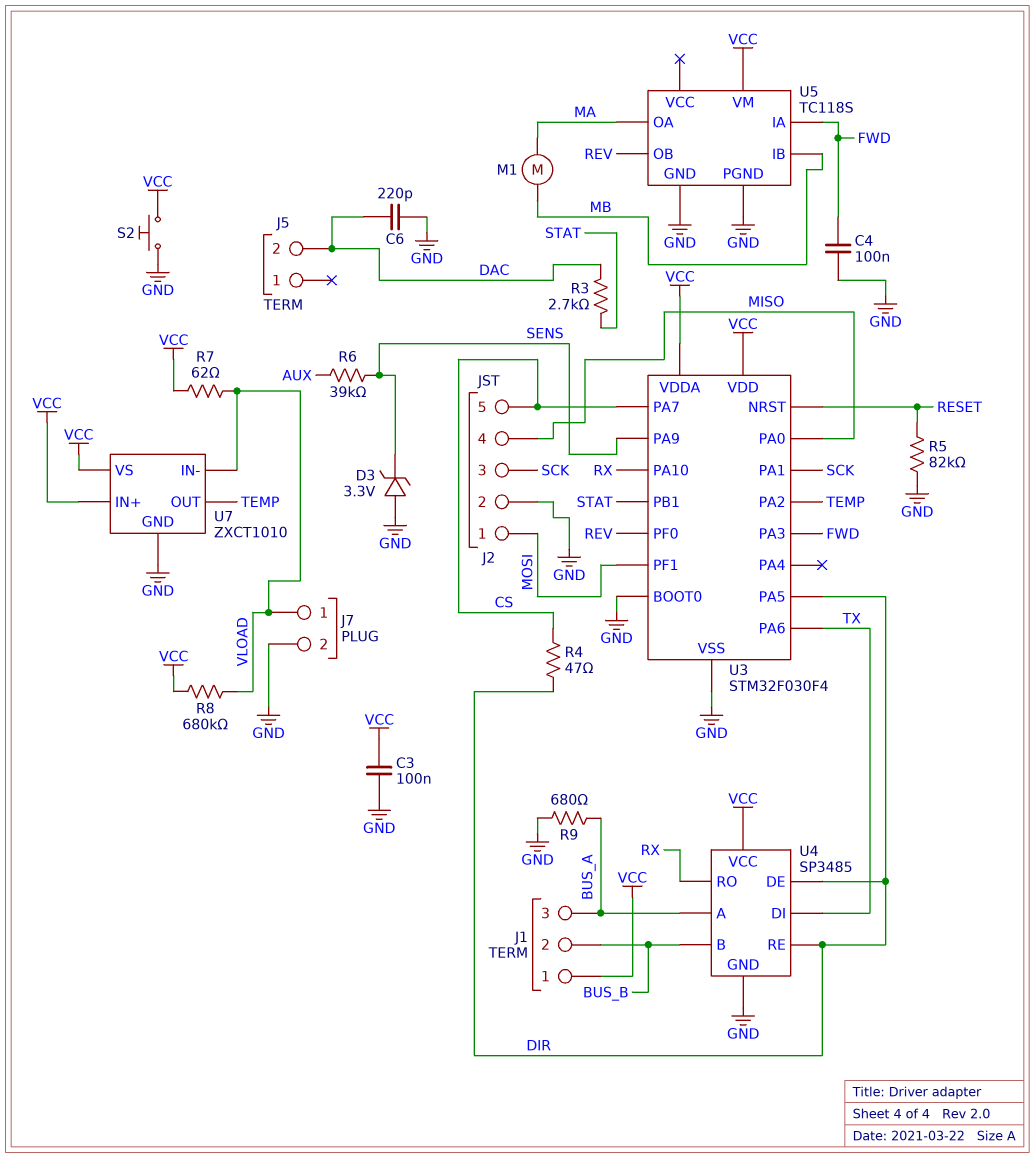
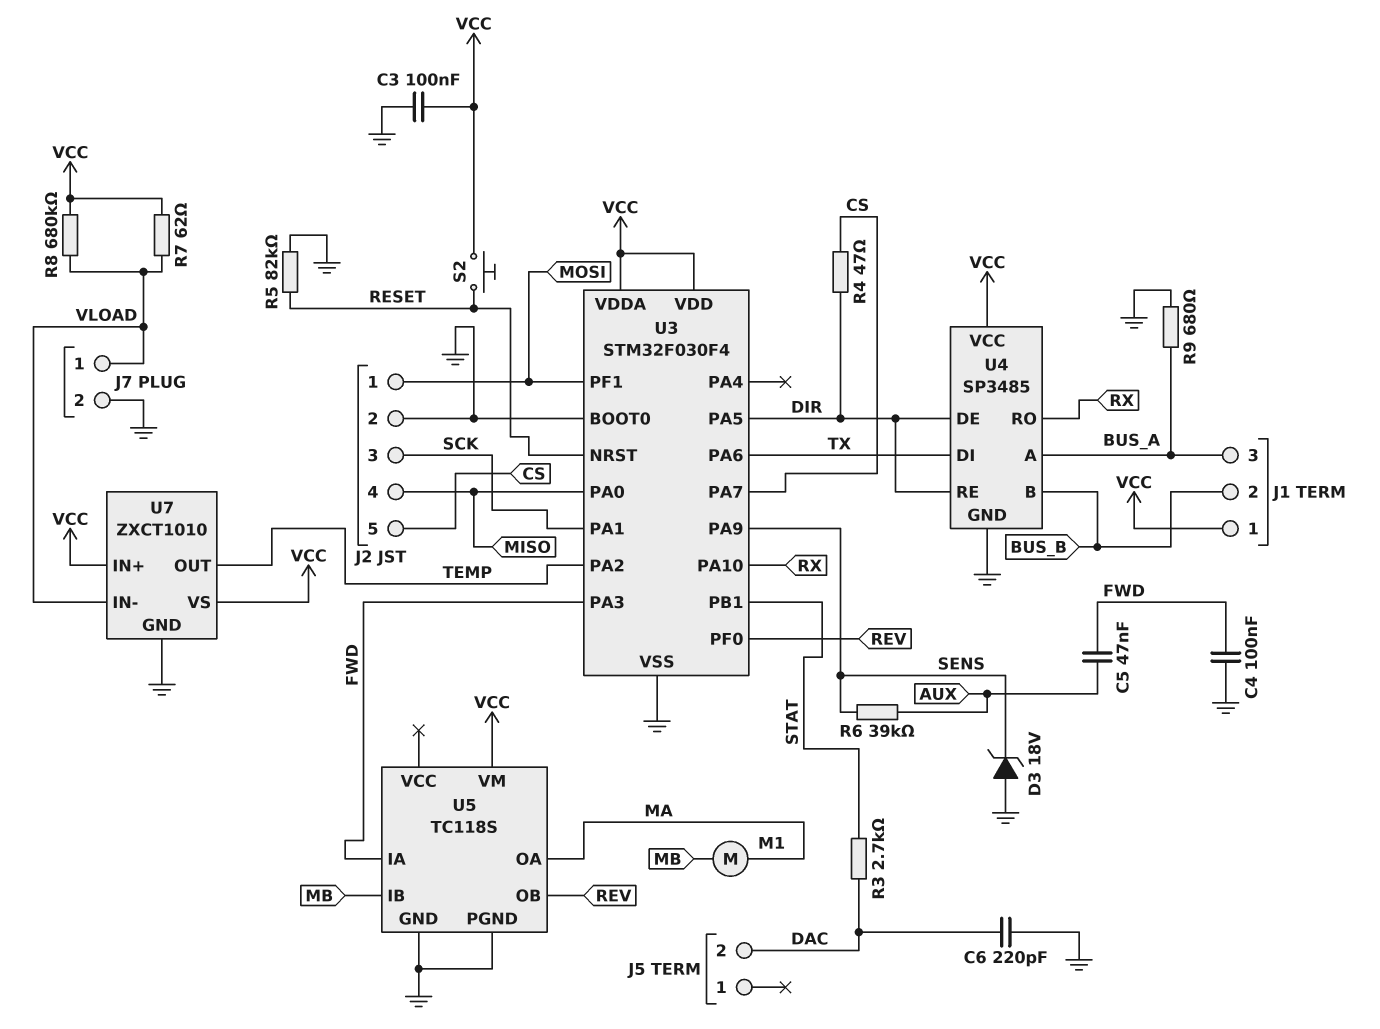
C5: none -> 47nF (AUX, FWD)
D3: zener 3.3V (A GND, K SENS) -> zener 18V (A GND, K SENS)
S2: button (GND, VCC) -> button (RESET, VCC)

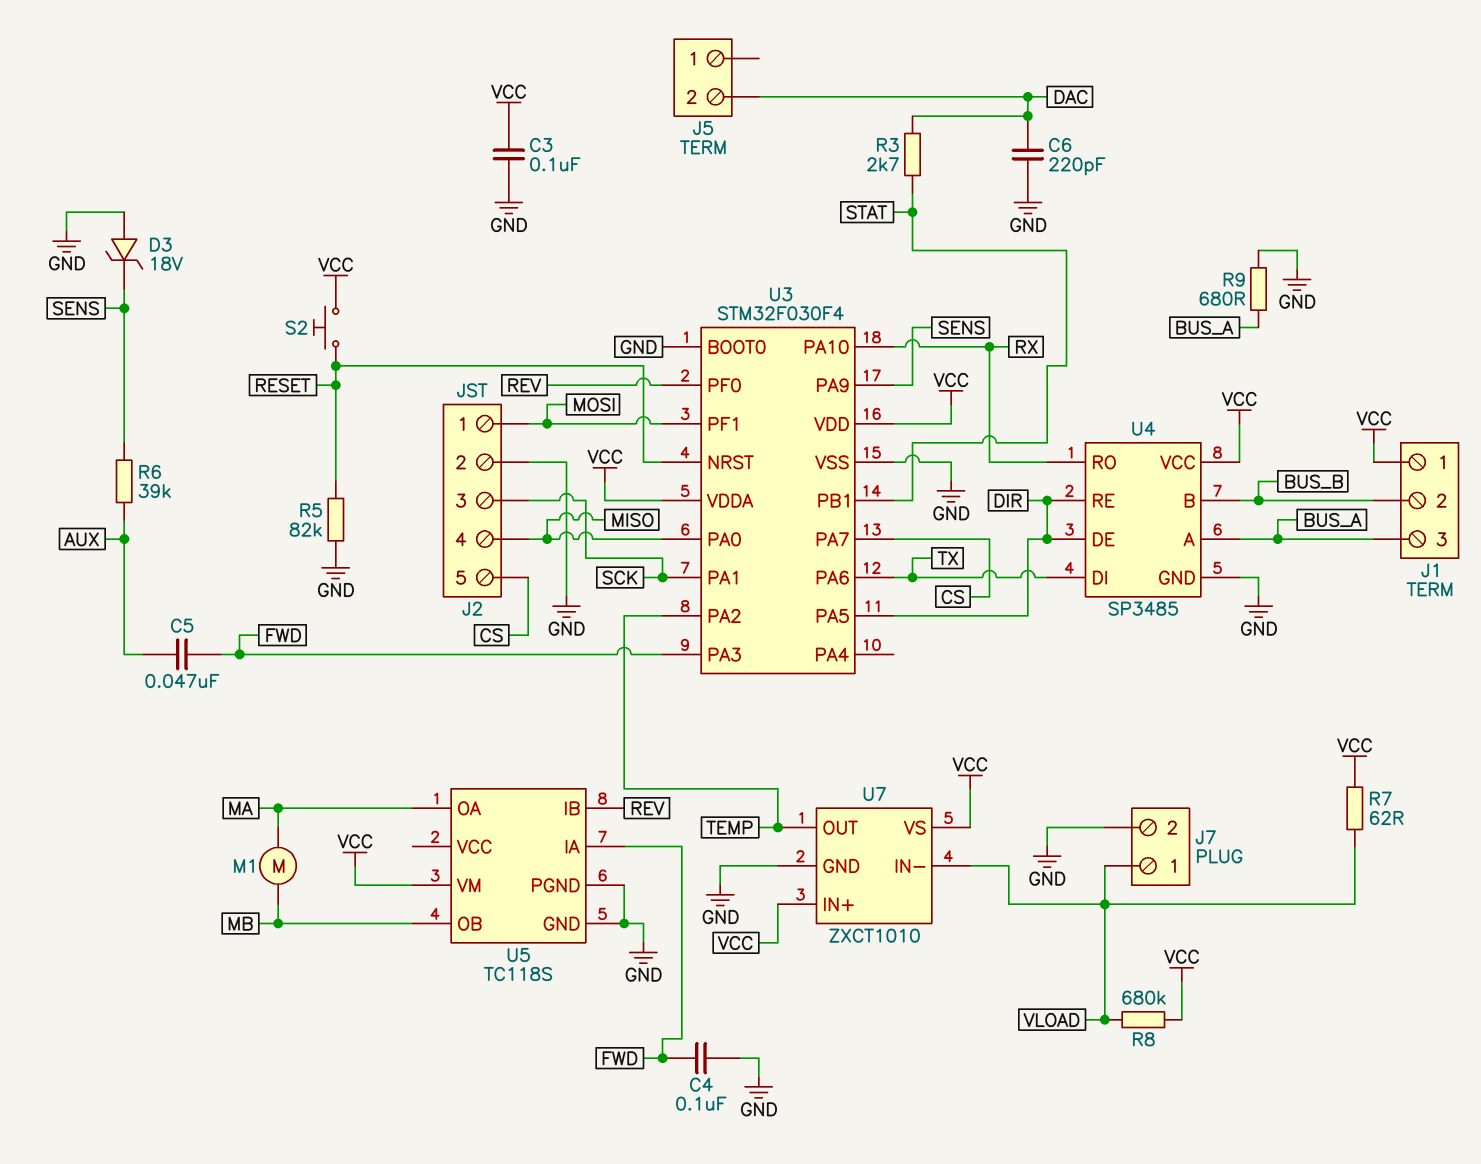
R4: 47 (CS, DIR) -> none
U5 pin IB: MB -> REV
U5 pin OB: REV -> MB

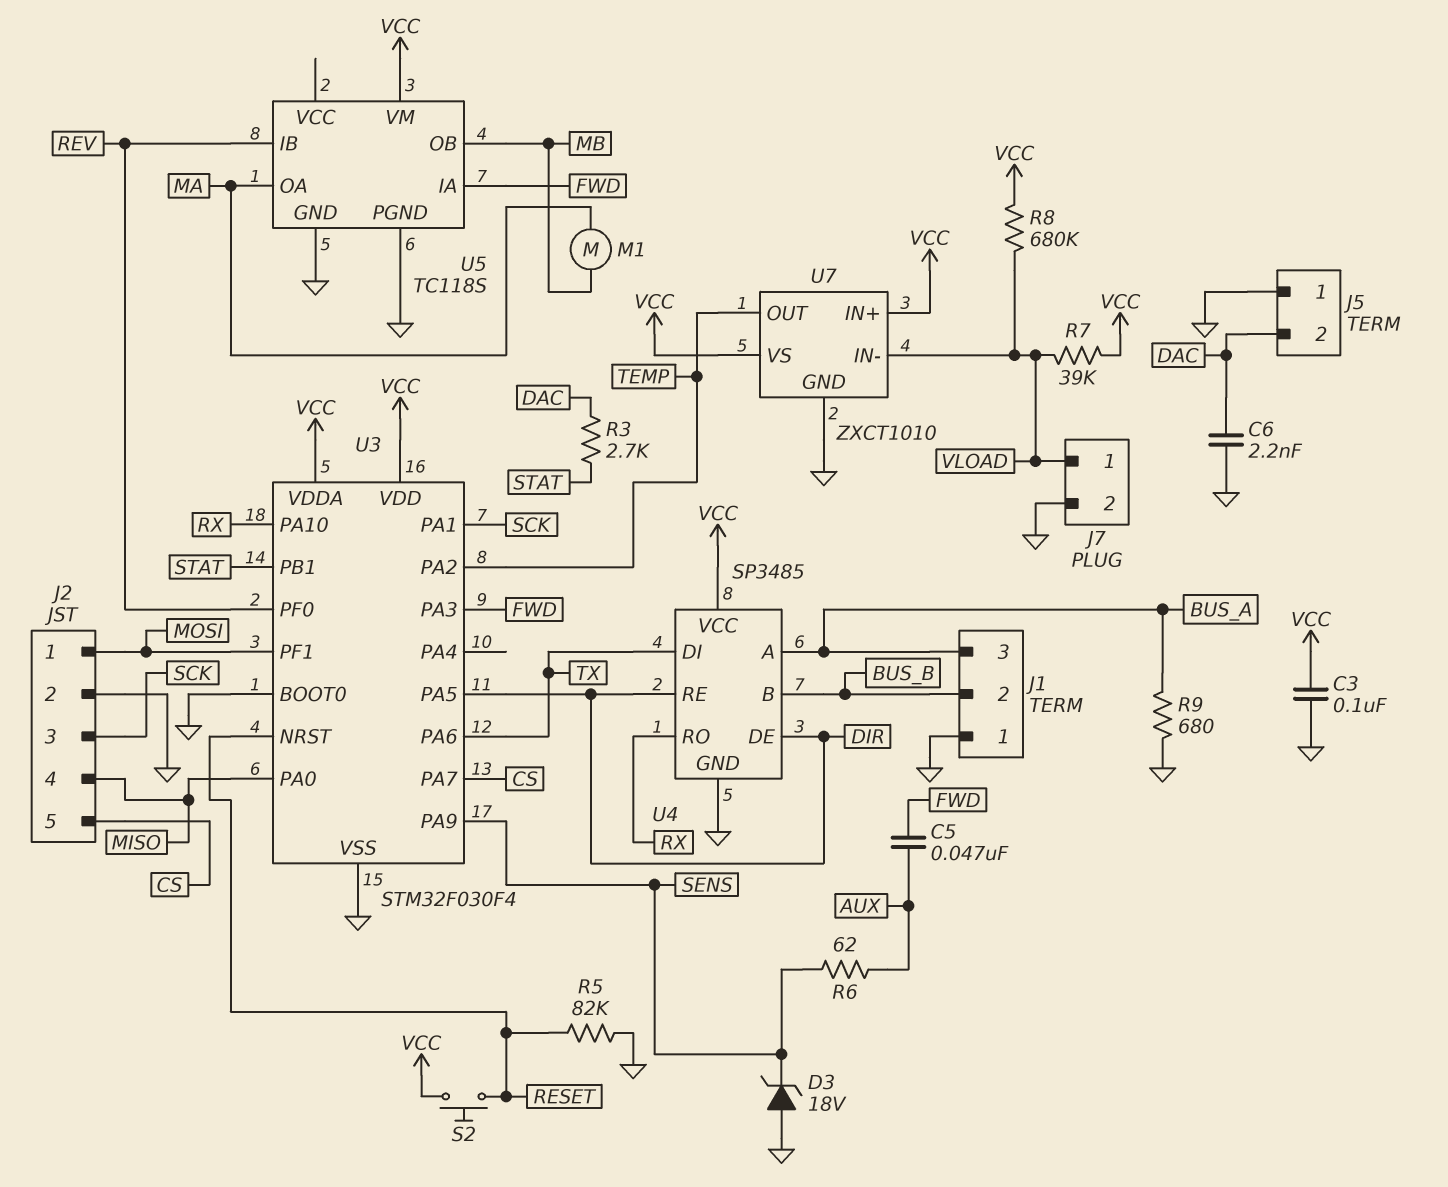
C4: 100nF (FWD, GND) -> none
C6: 220pF (DAC, GND) -> 2.2nF (DAC, GND)
J1 pin 1: VCC -> GND
J5 pin 1: none -> GND
R6: 39k (AUX, SENS) -> 62 (AUX, SENS)
R7: 62 (VCC, VLOAD) -> 39k (VCC, VLOAD)

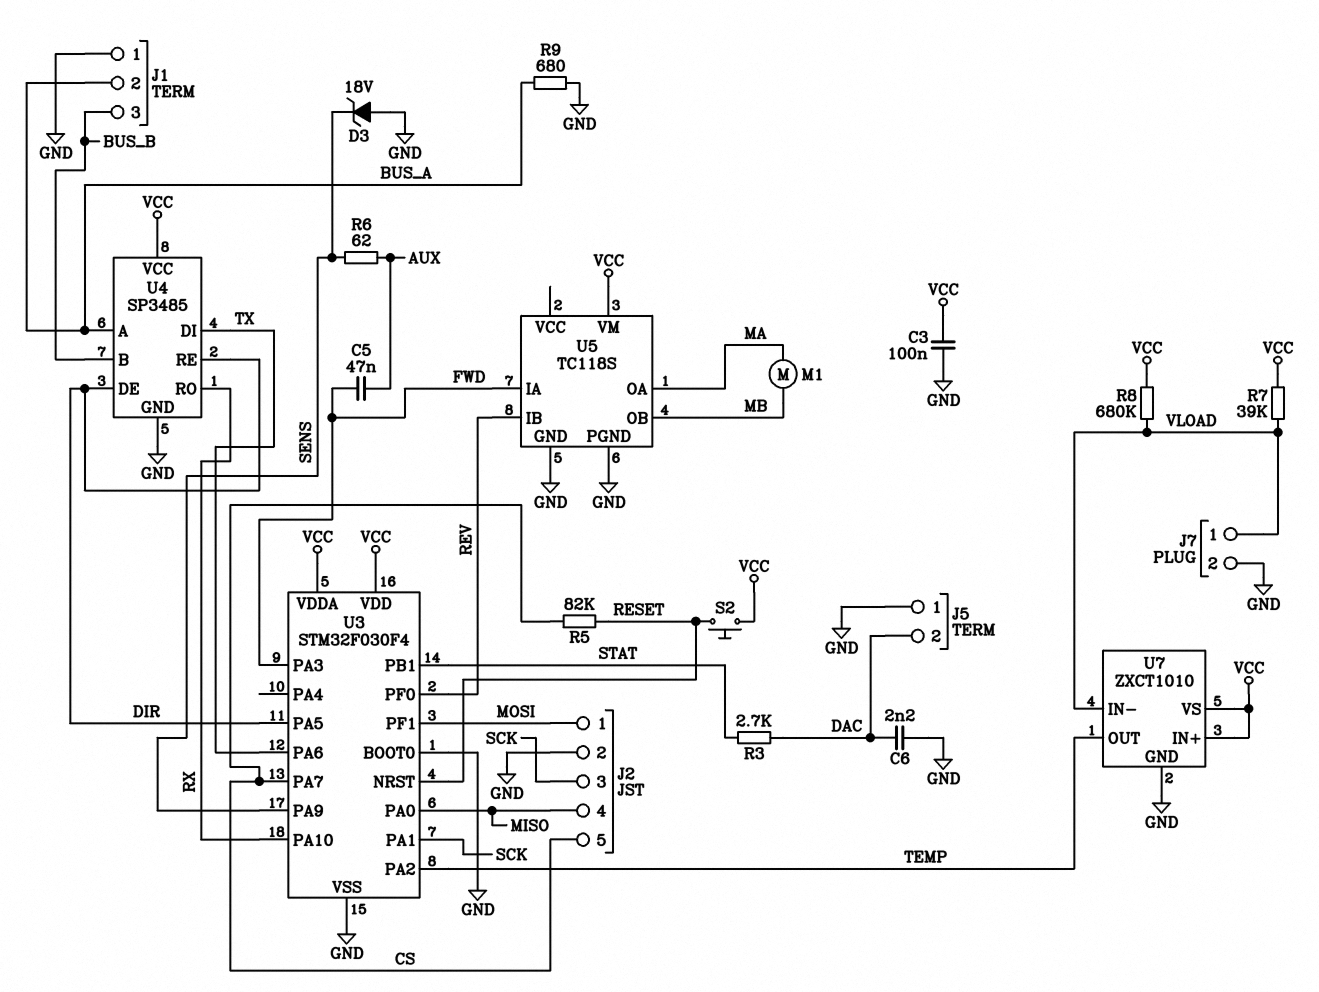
J1 pin 2: BUS_B -> BUS_A
J1 pin 3: BUS_A -> BUS_B
R5: 82k (GND, RESET) -> 82k (CS, RESET)

